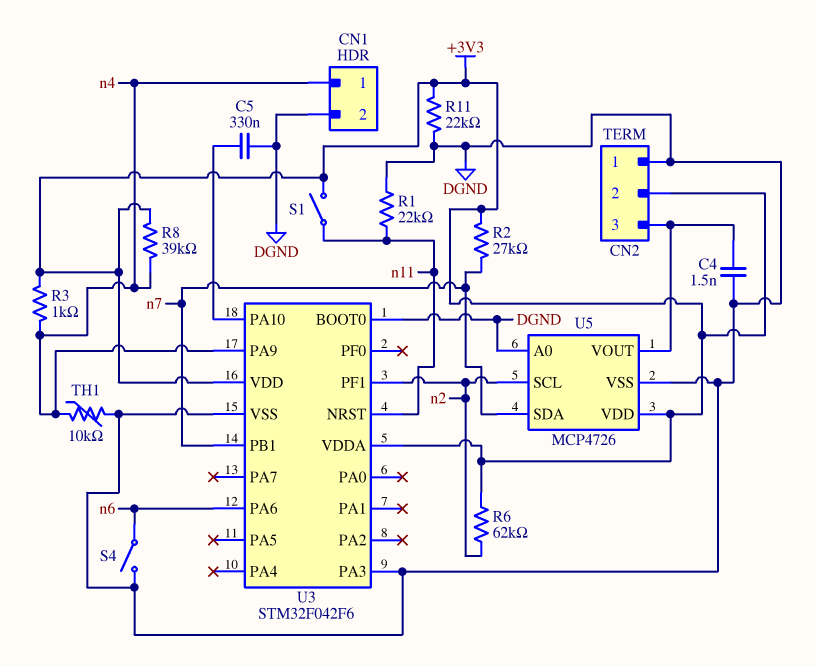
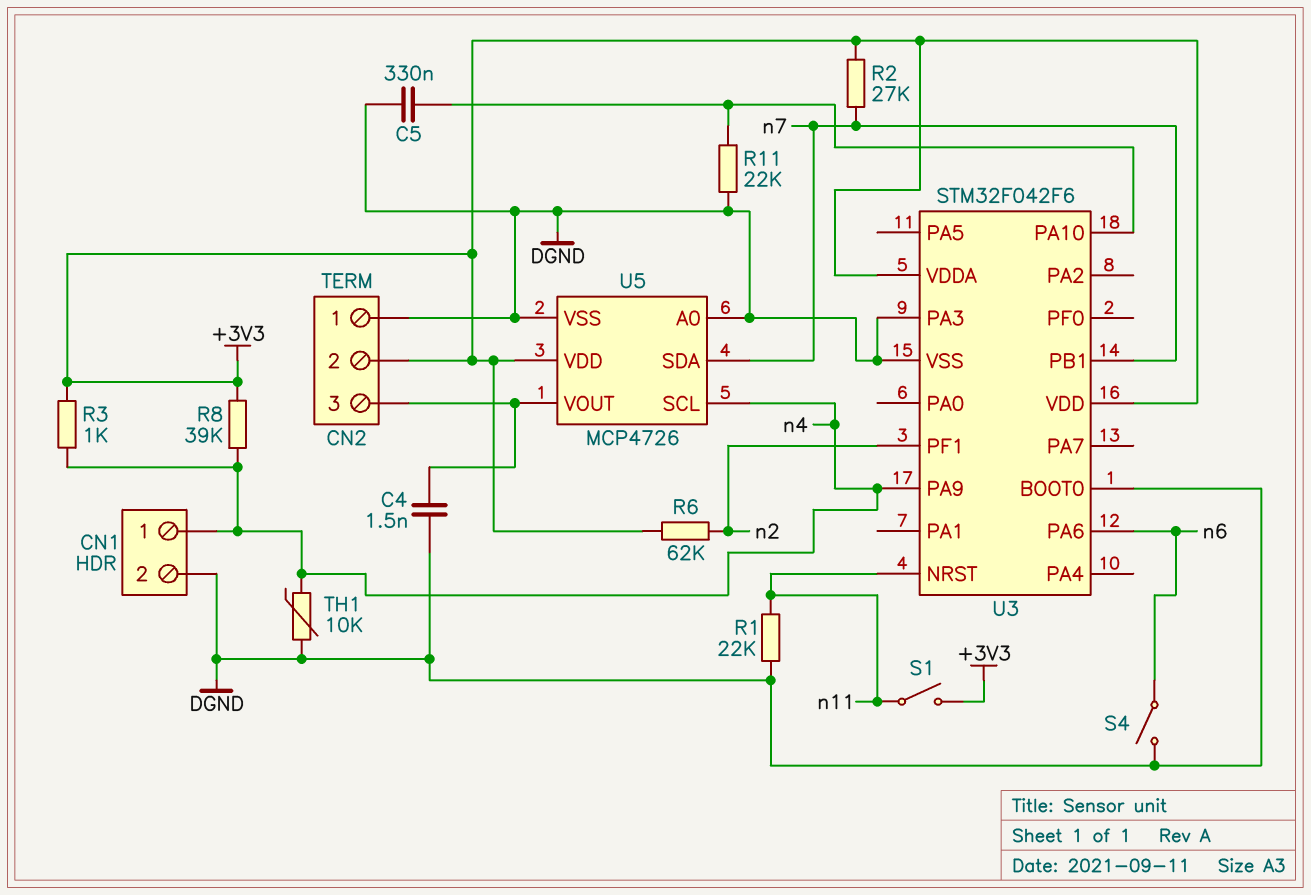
R11: 22k (+3V3, DGND) -> 22k (DGND, U3/PA10)
U5 pin SCL: n2 -> n4

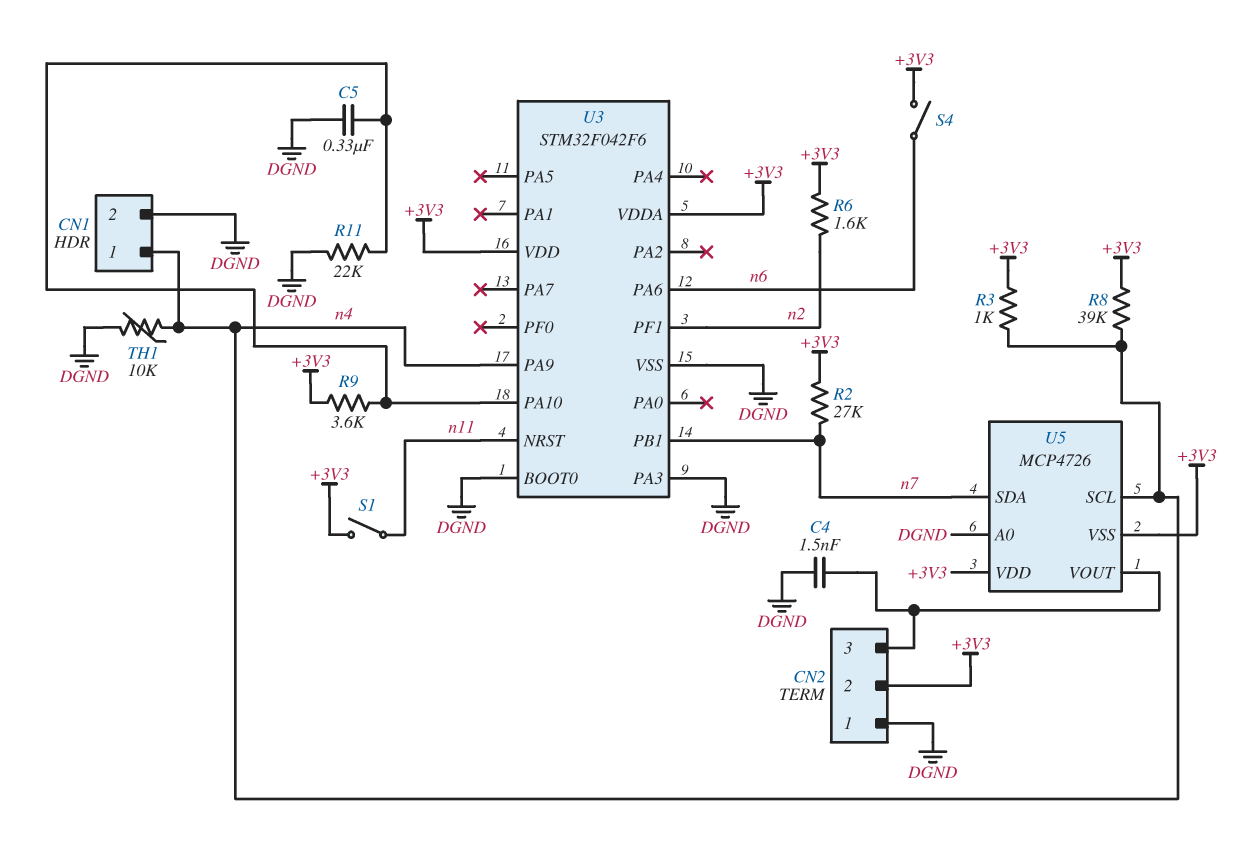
R1: 22k (DGND, n11) -> none
R6: 62k (+3V3, n2) -> 1.6k (+3V3, n2)
R9: none -> 3.6k (+3V3, U3/PA10)
S4: switch (DGND, n6) -> switch (+3V3, n6)
U5 pin VSS: DGND -> +3V3

